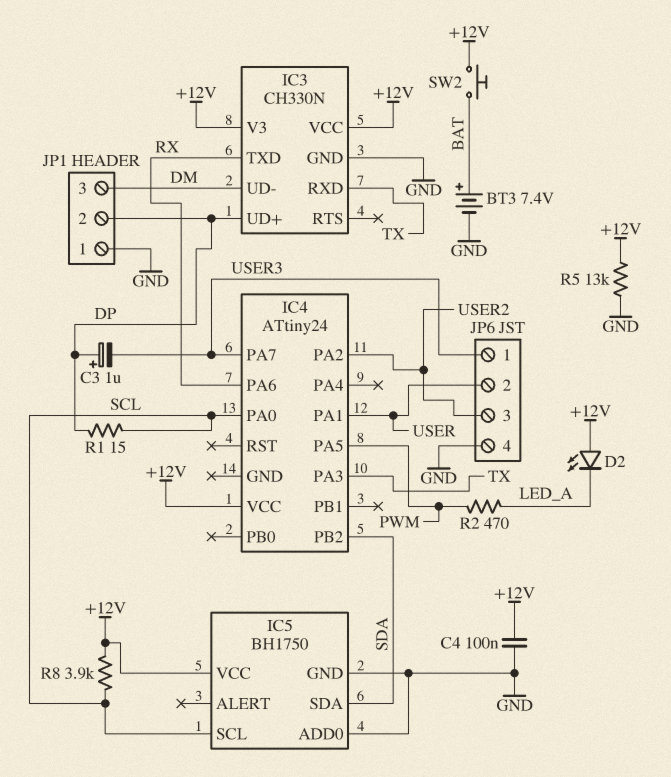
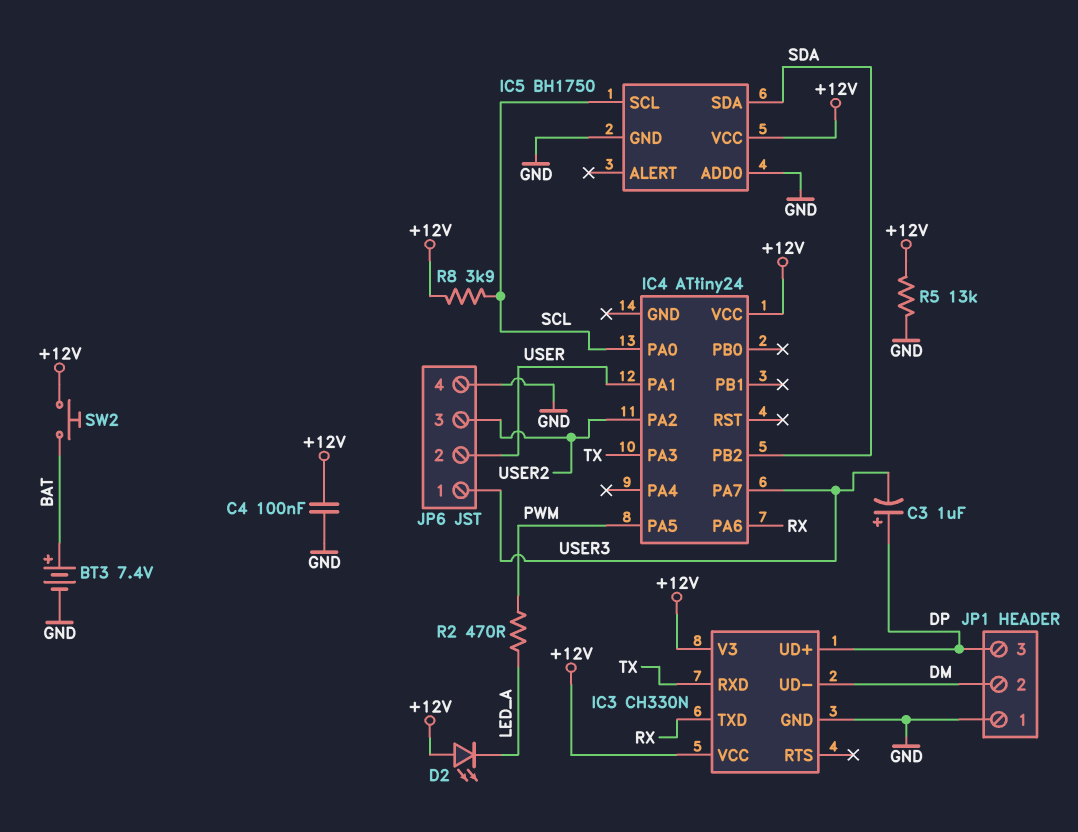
JP1 pin 2: DP -> DM
JP1 pin 3: DM -> DP
R1: 15 (DP, SCL) -> none

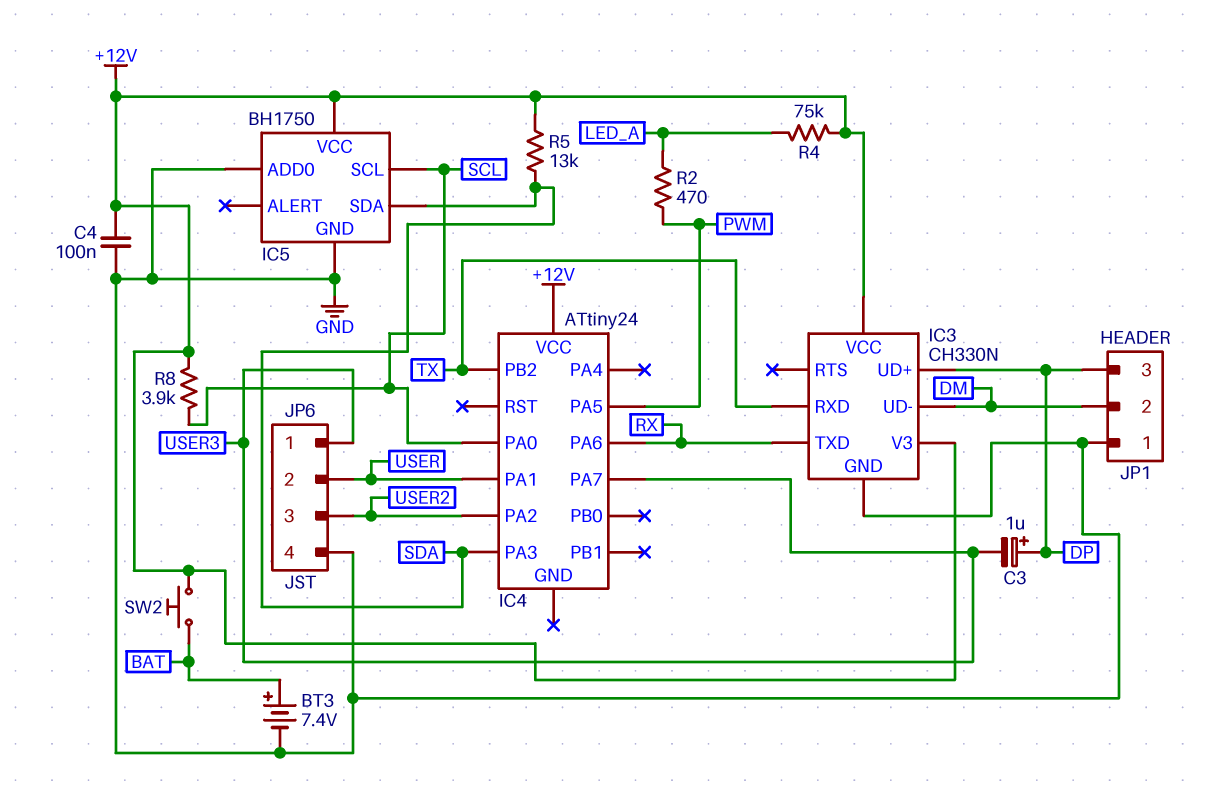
D2: LED (A +12V, K LED_A) -> none
IC4 pin PA3: TX -> SDA
IC4 pin PB2: SDA -> TX
R4: none -> 75k (+12V, LED_A)
R5: 13k (+12V, GND) -> 13k (+12V, SDA)

